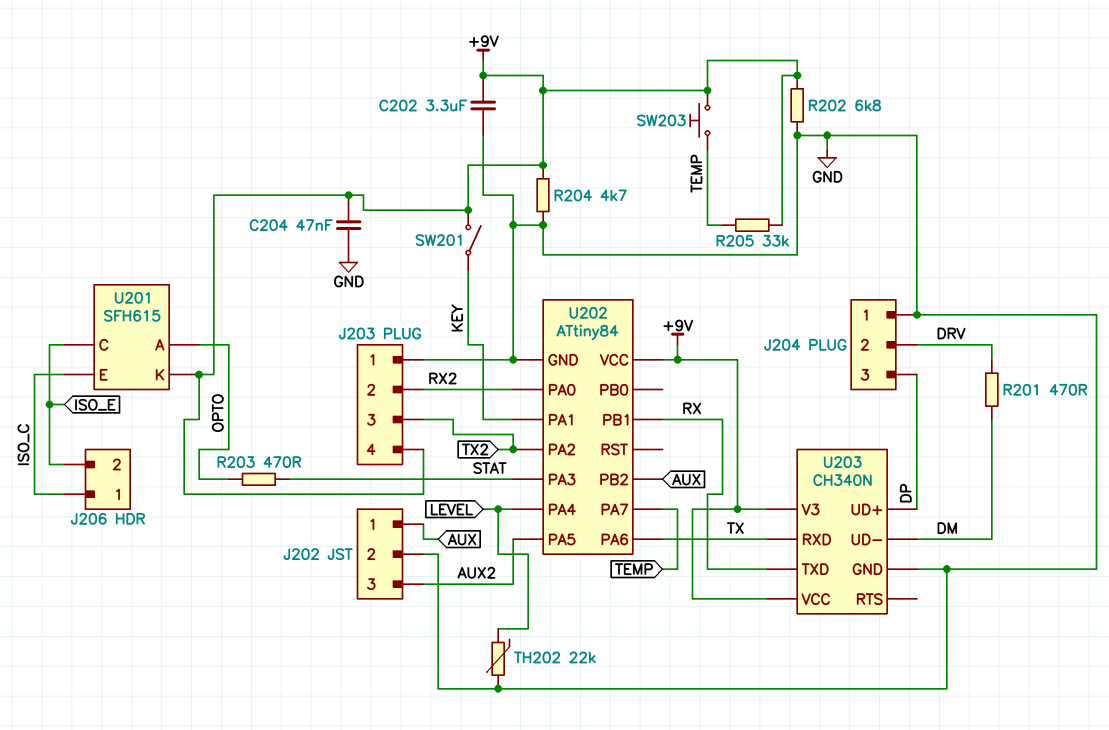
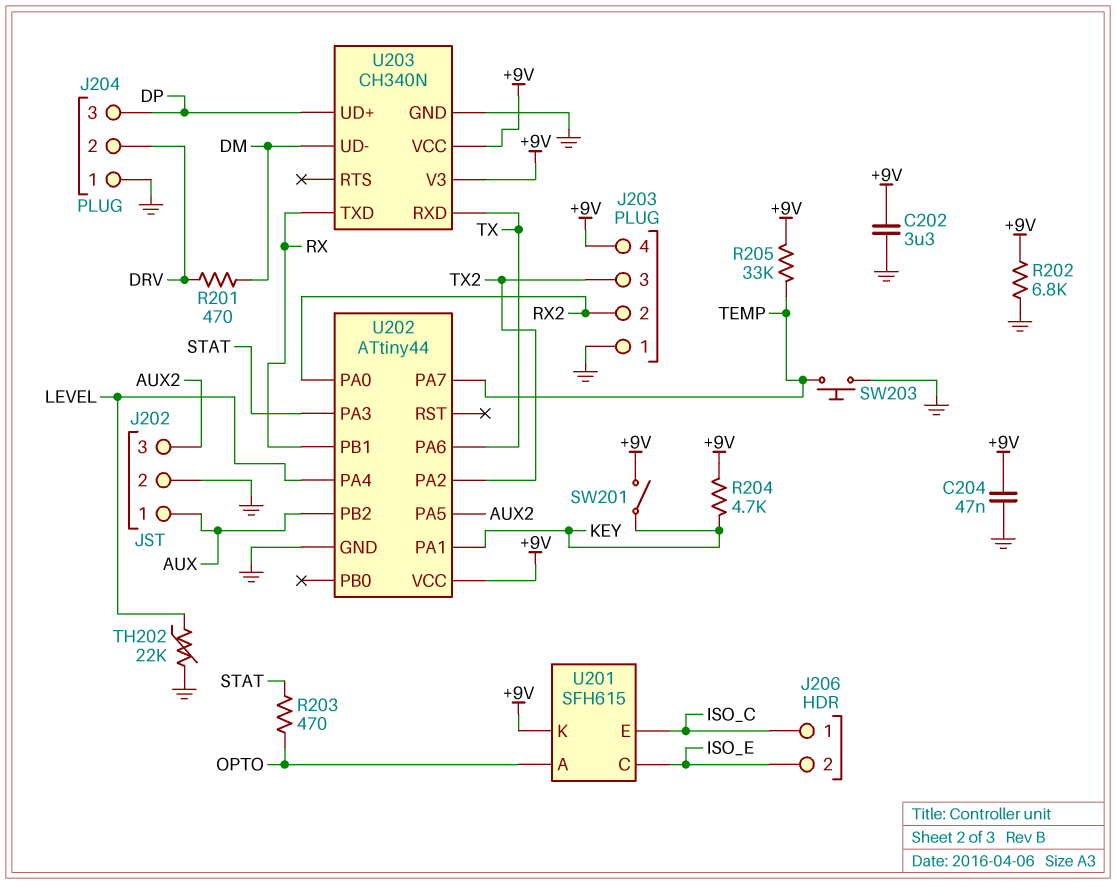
R204: 4.7k (+9V, GND) -> 4.7k (+9V, KEY)
SW203: button (+9V, TEMP) -> button (GND, TEMP)
U202: ATtiny84 -> ATtiny44

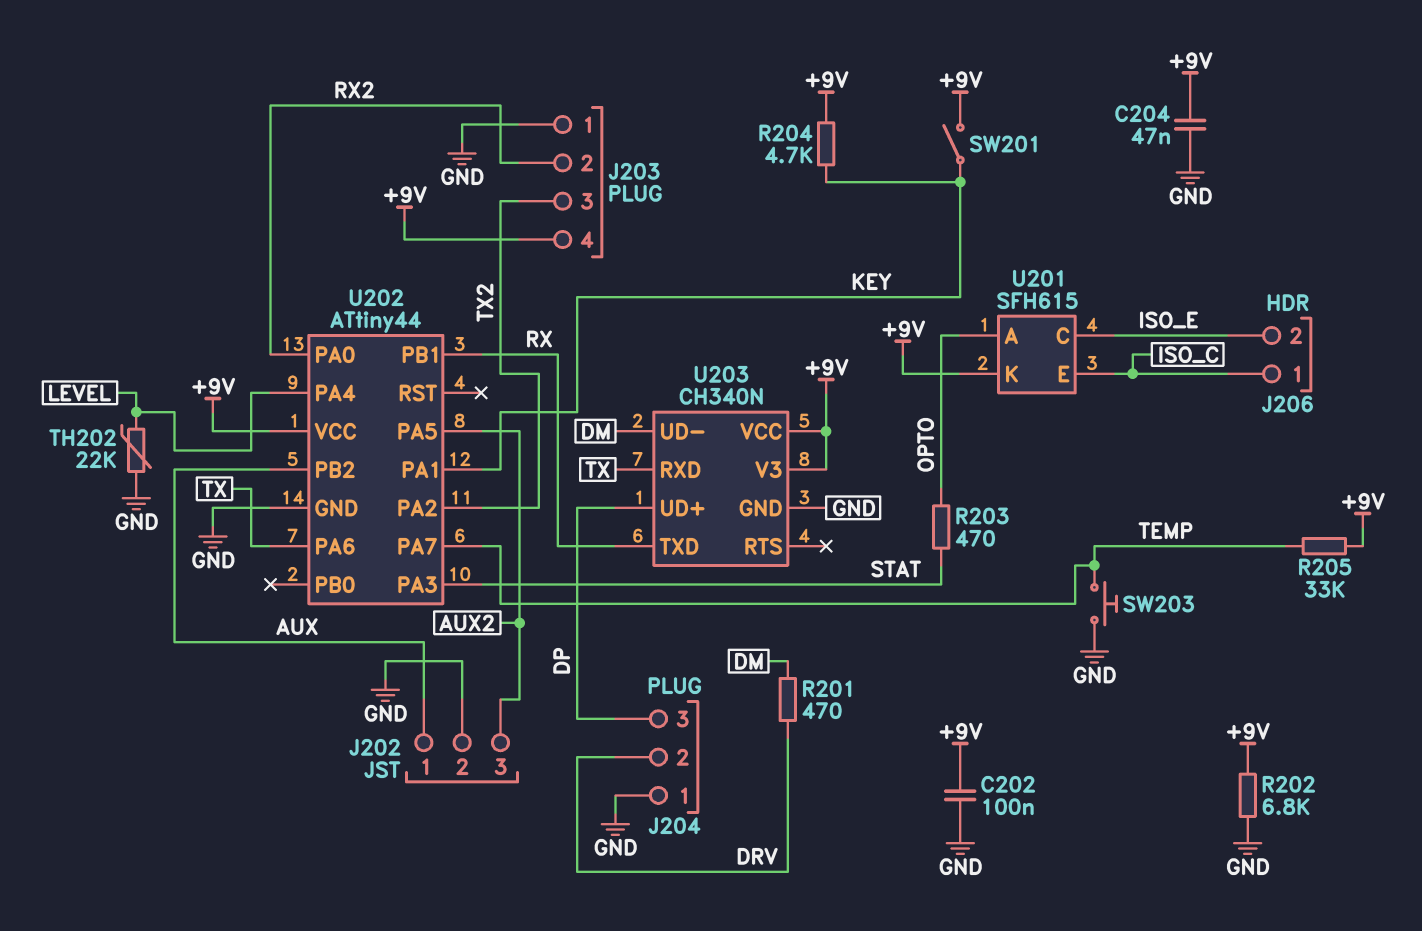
C202: 3.3uF (+9V, GND) -> 100nF (+9V, GND)

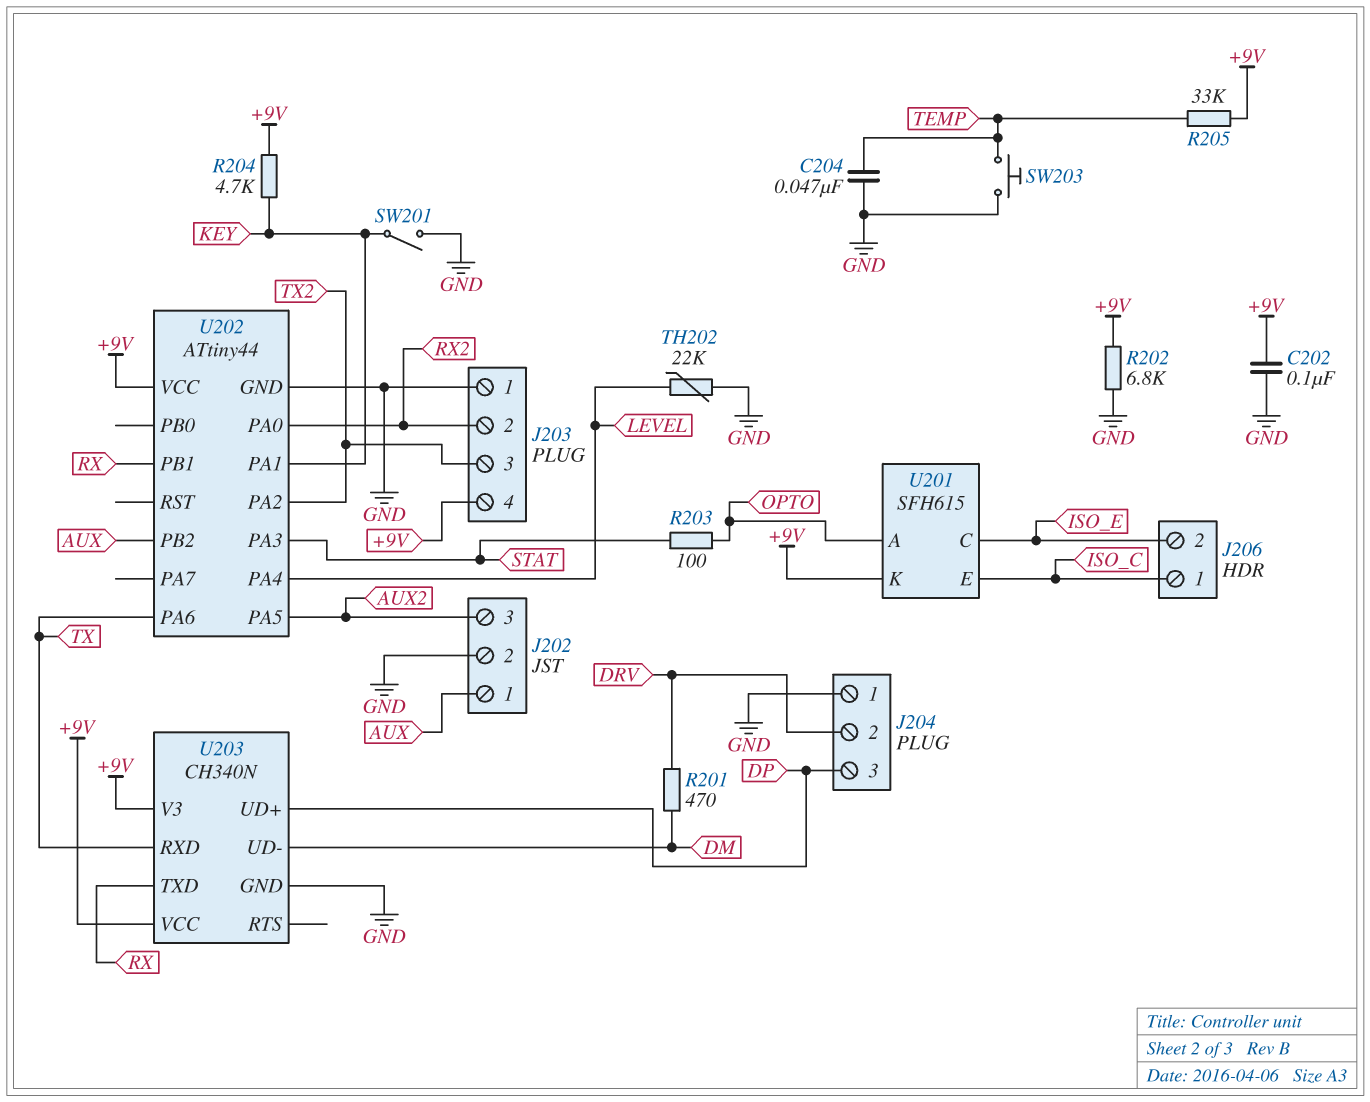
C204: 47nF (+9V, GND) -> 47nF (GND, TEMP)
R203: 470 (OPTO, STAT) -> 100 (OPTO, STAT)
SW201: switch (+9V, KEY) -> switch (GND, KEY)
U202 pin PA7: TEMP -> none

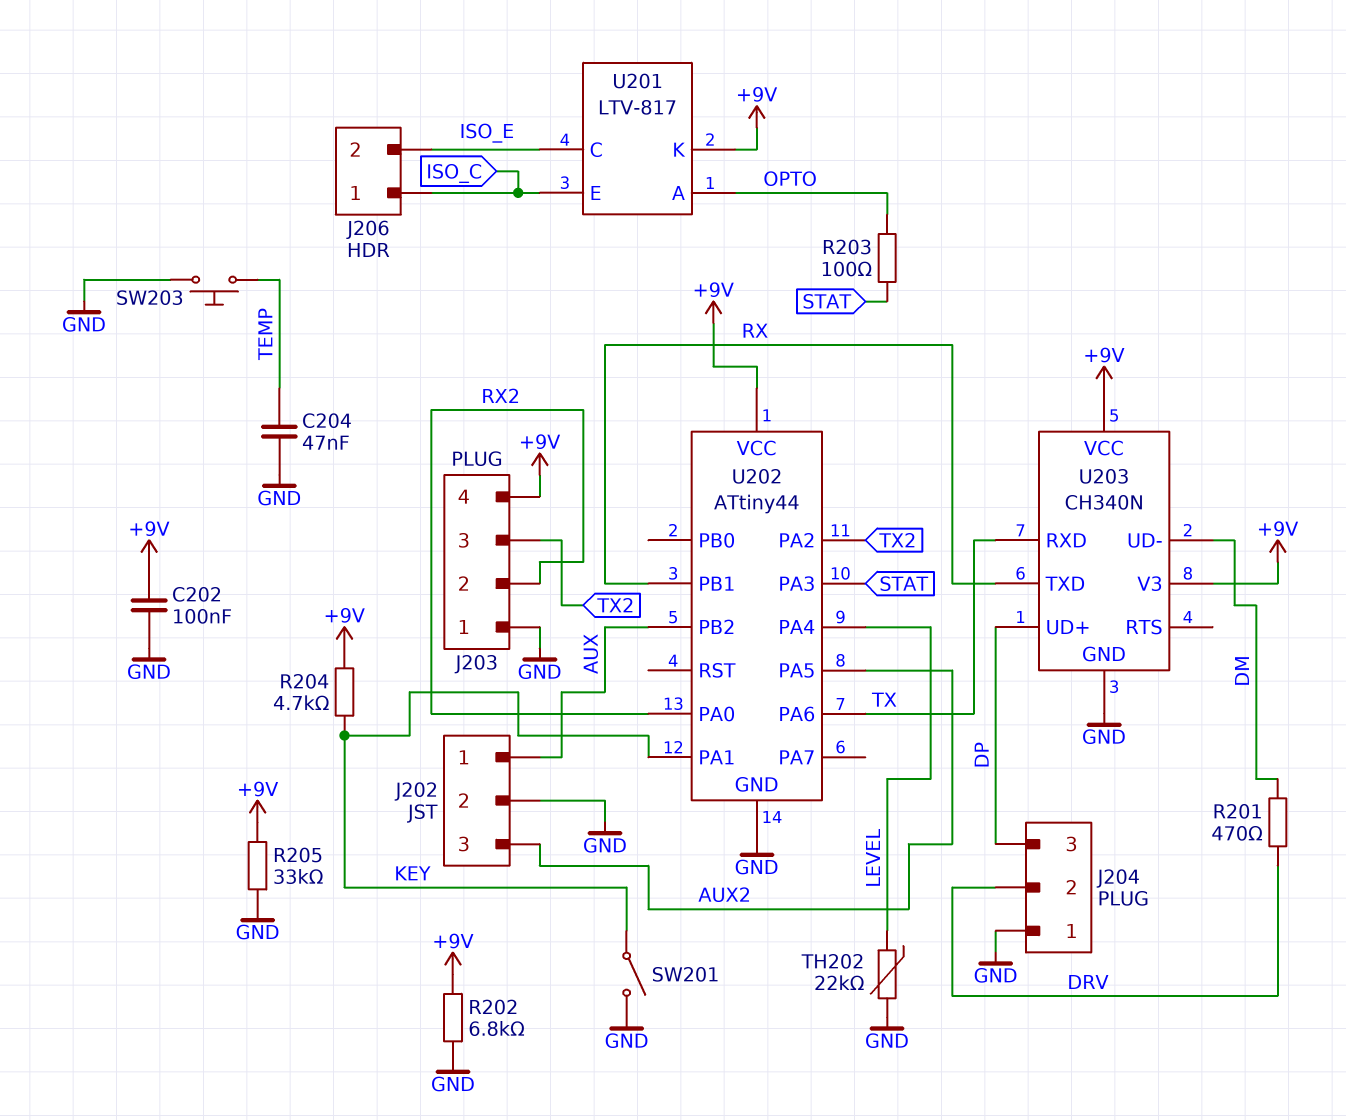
R205: 33k (+9V, TEMP) -> 33k (+9V, GND)
U201: SFH615 -> LTV-817

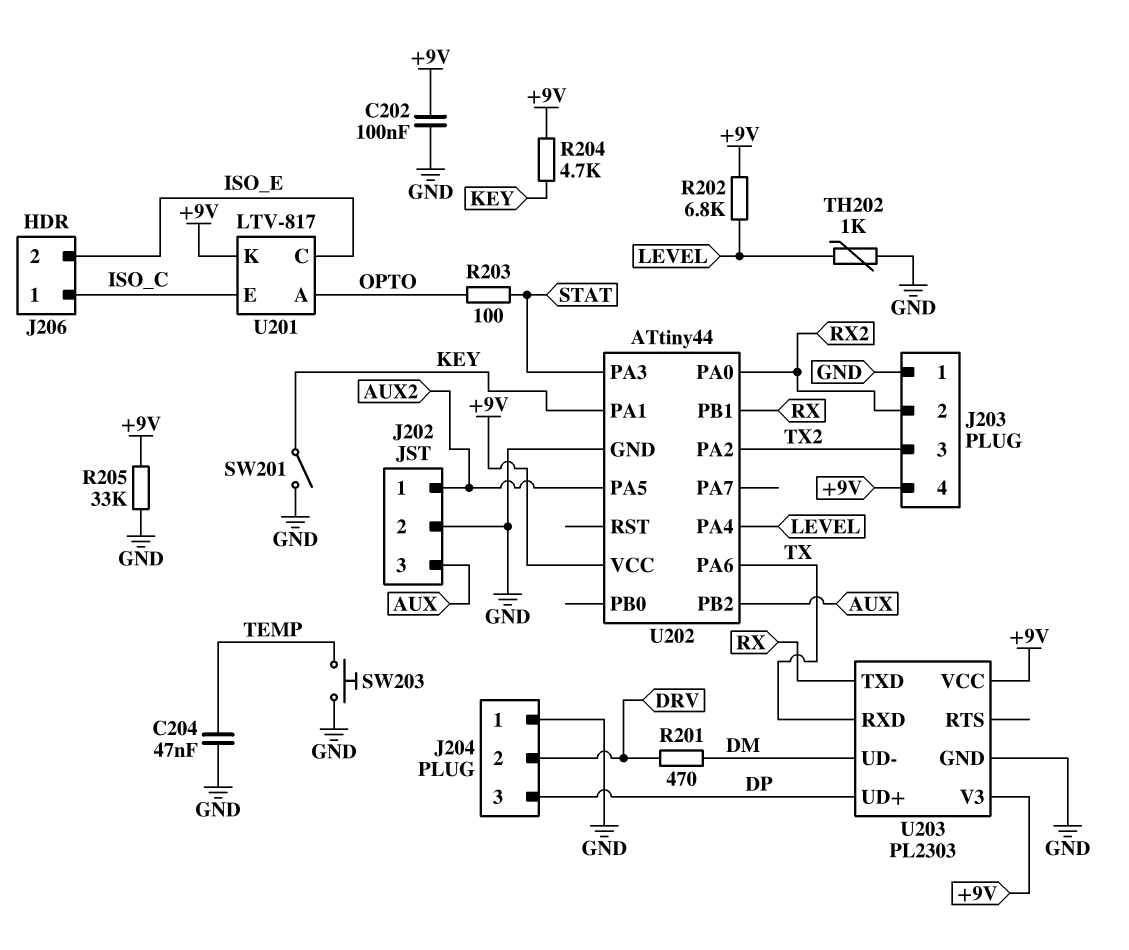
J202 pin 1: AUX -> AUX2
J202 pin 3: AUX2 -> AUX
R202: 6.8k (+9V, GND) -> 6.8k (+9V, LEVEL)
TH202: 22k (GND, LEVEL) -> 1k (GND, LEVEL)
U203: CH340N -> PL2303

